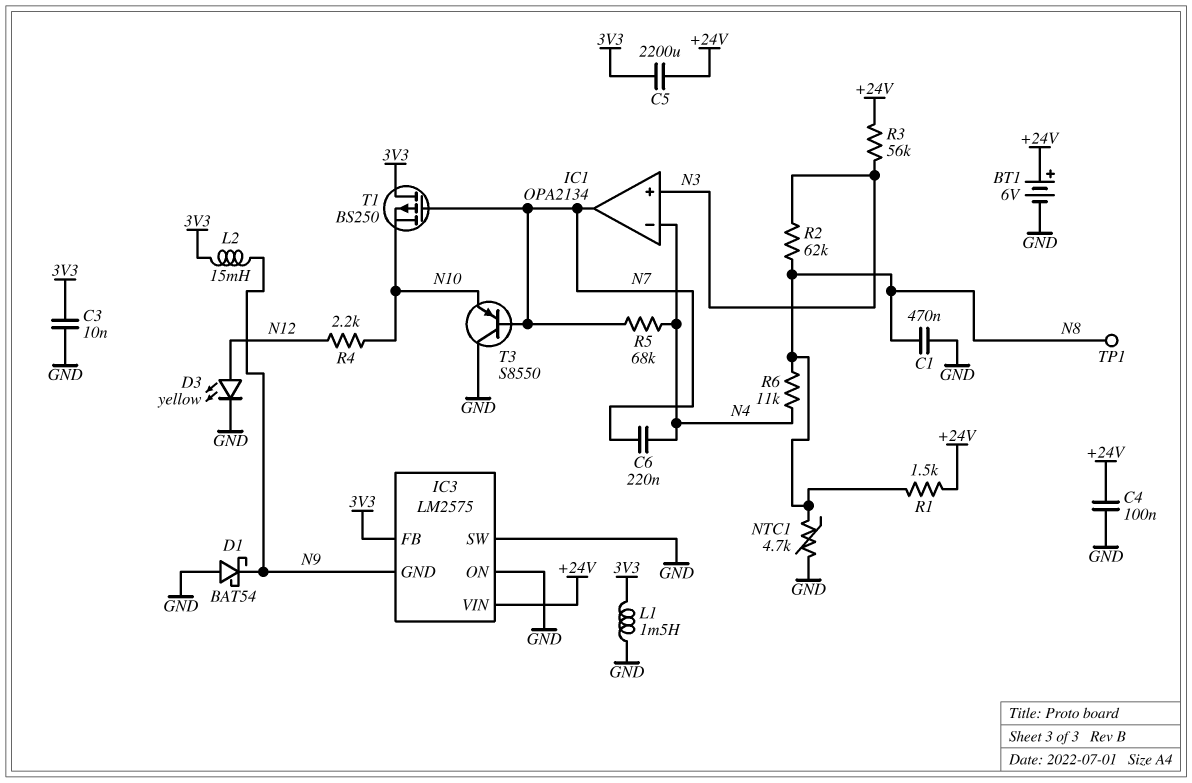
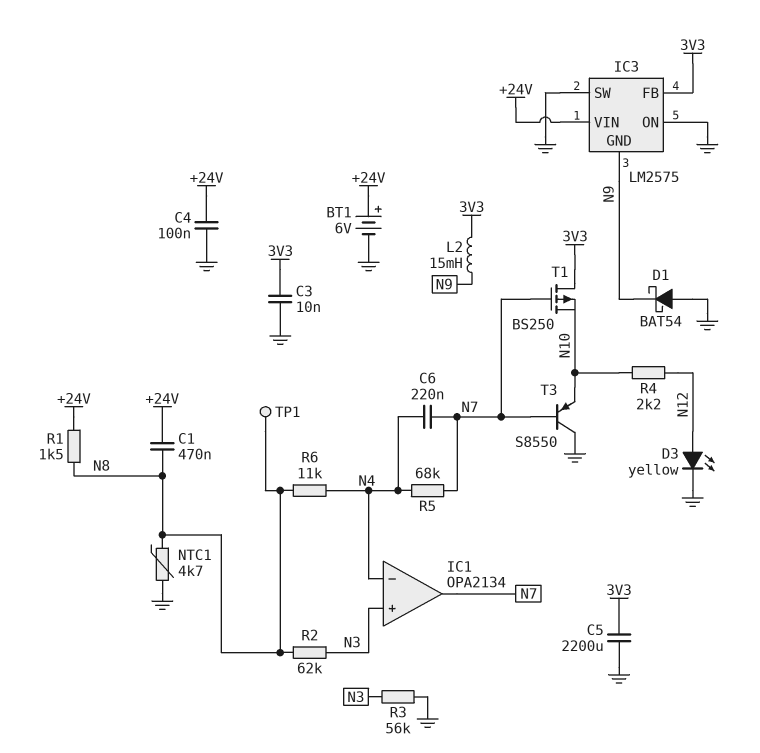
C1: 470nF (GND, N8) -> 470nF (+24V, N8)
C5: 2200uF (+24V, 3V3) -> 2200uF (3V3, GND)
L1: 1.5mH (3V3, GND) -> none
R3: 56k (+24V, N3) -> 56k (GND, N3)

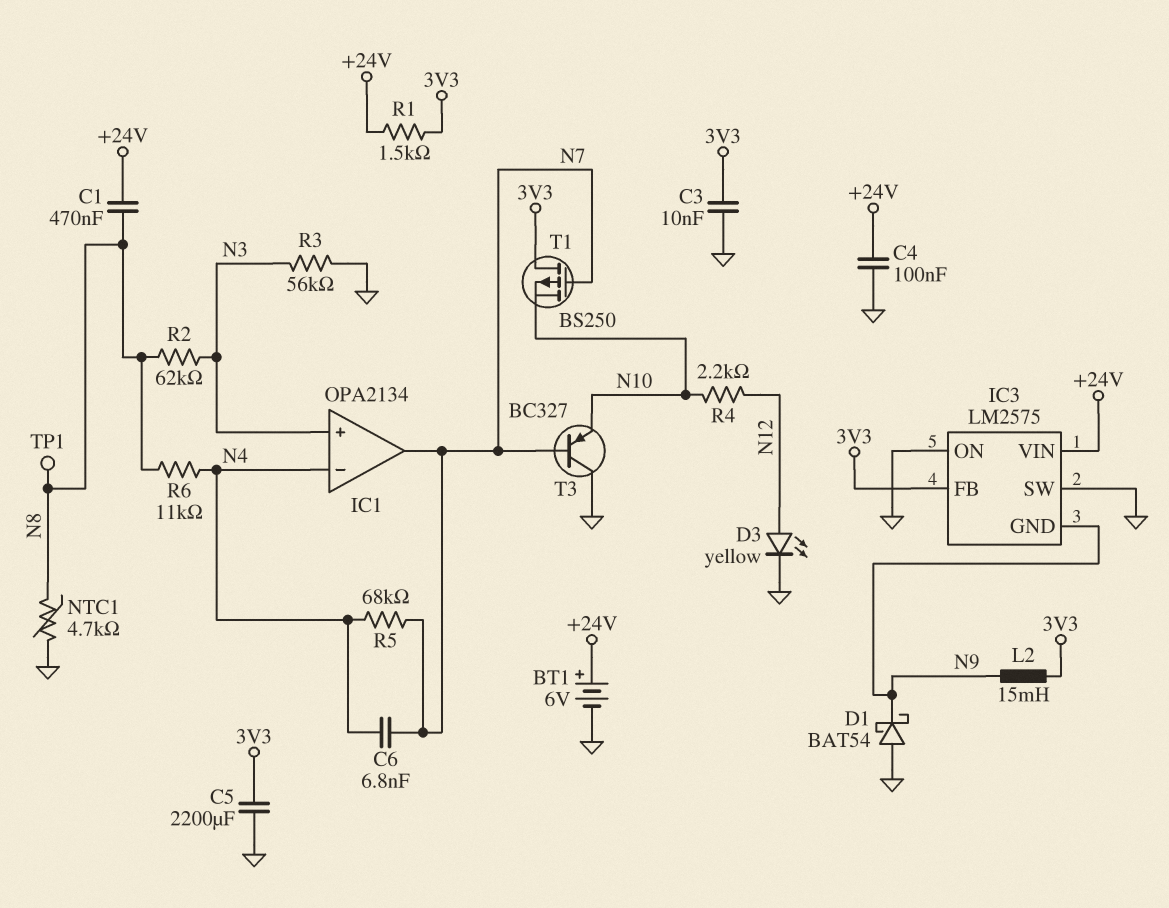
C6: 220nF (N4, N7) -> 6.8nF (N4, N7)
R1: 1.5k (+24V, N8) -> 1.5k (+24V, 3V3)
T3: PNP S8550 (B N7, C GND, E N10) -> PNP BC327 (B N7, C GND, E N10)

